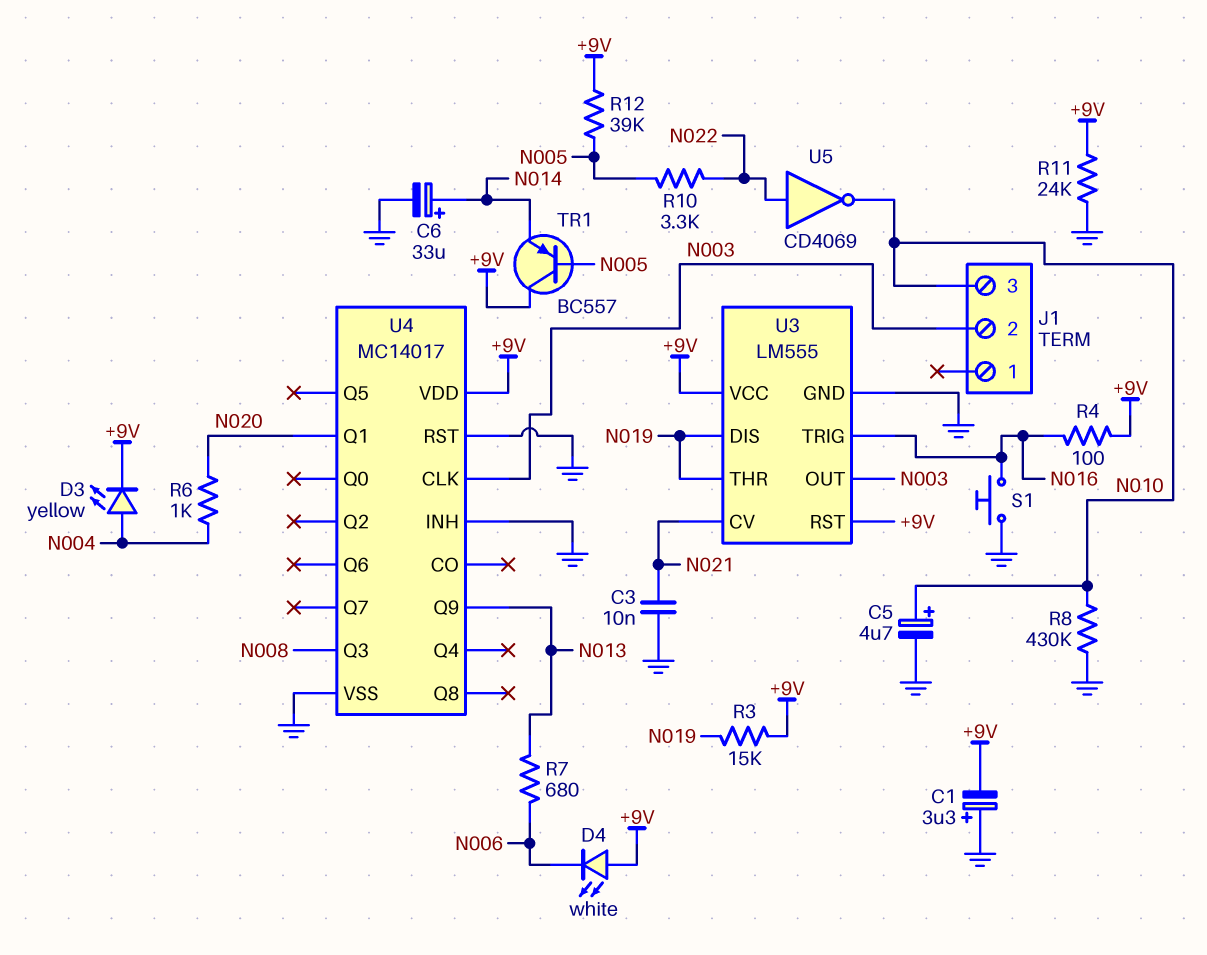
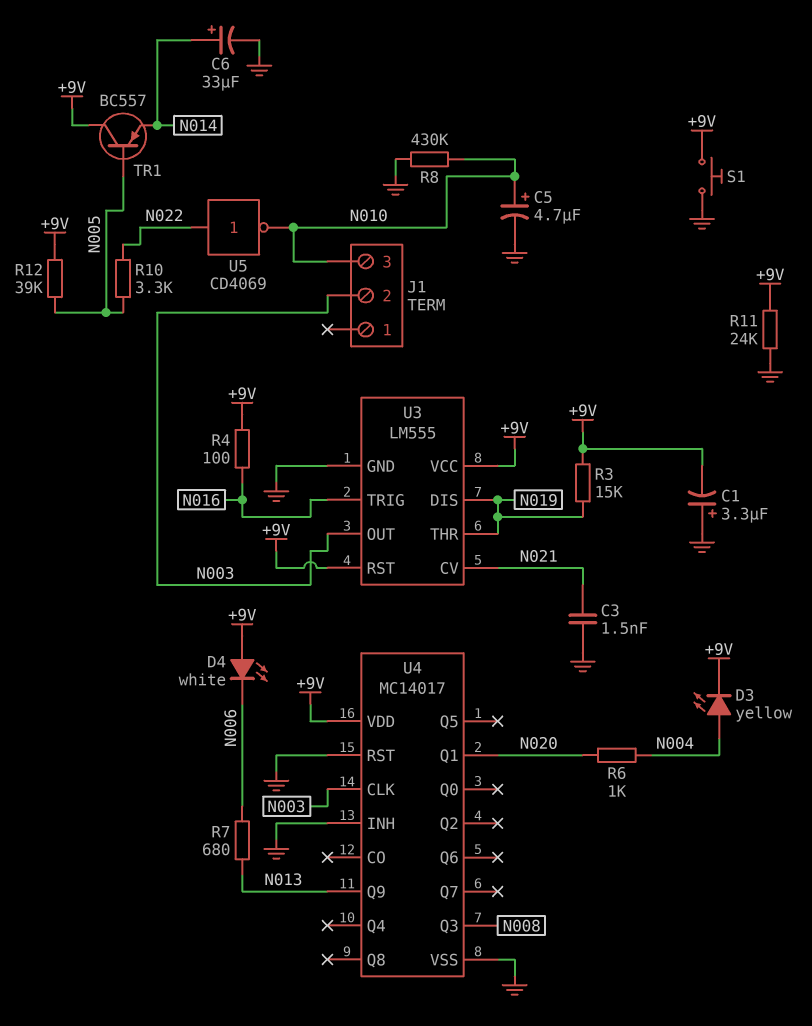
C3: 10nF (GND, N021) -> 1.5nF (GND, N021)
S1: button (GND, N016) -> button (+9V, GND)

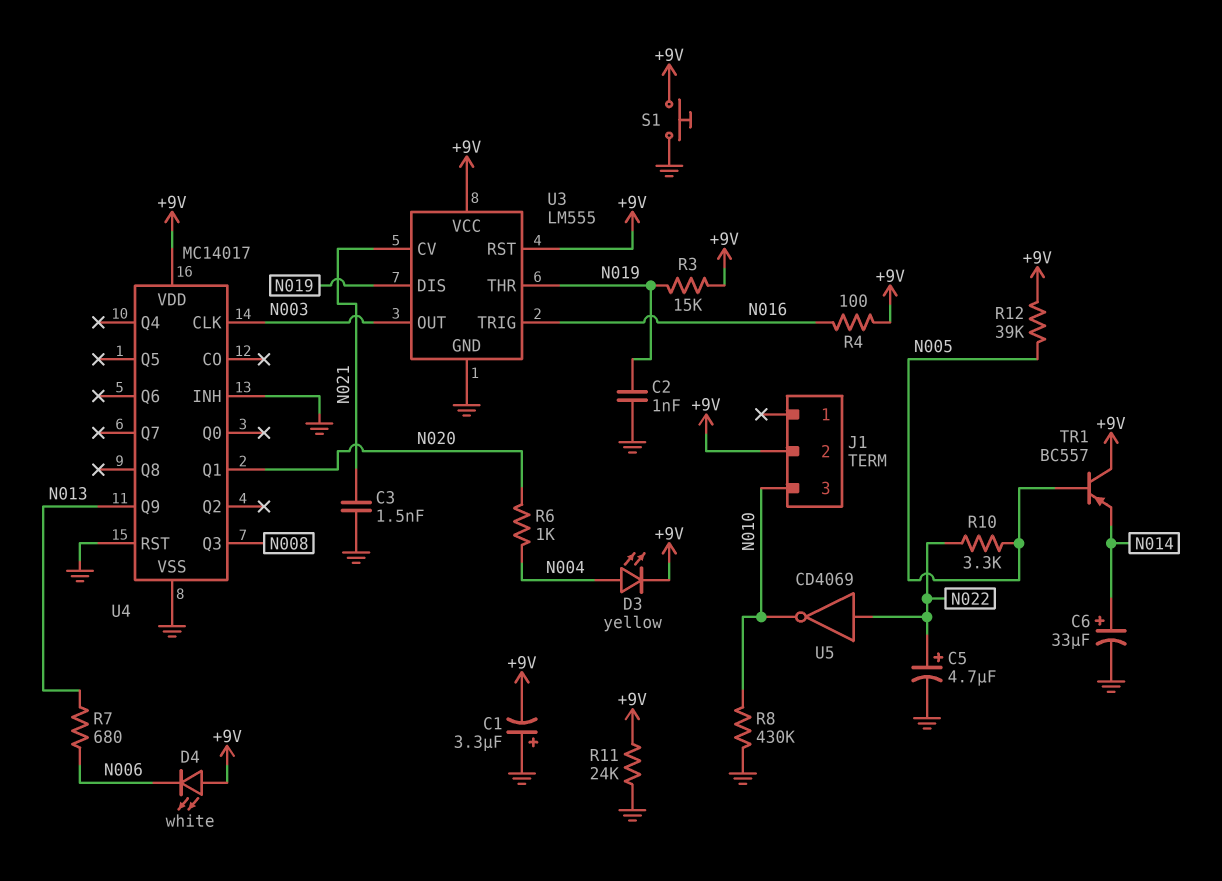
C2: none -> 1nF (GND, N019)
C5: 4.7uF (plus N010, minus GND) -> 4.7uF (plus N022, minus GND)
J1 pin 2: N003 -> +9V

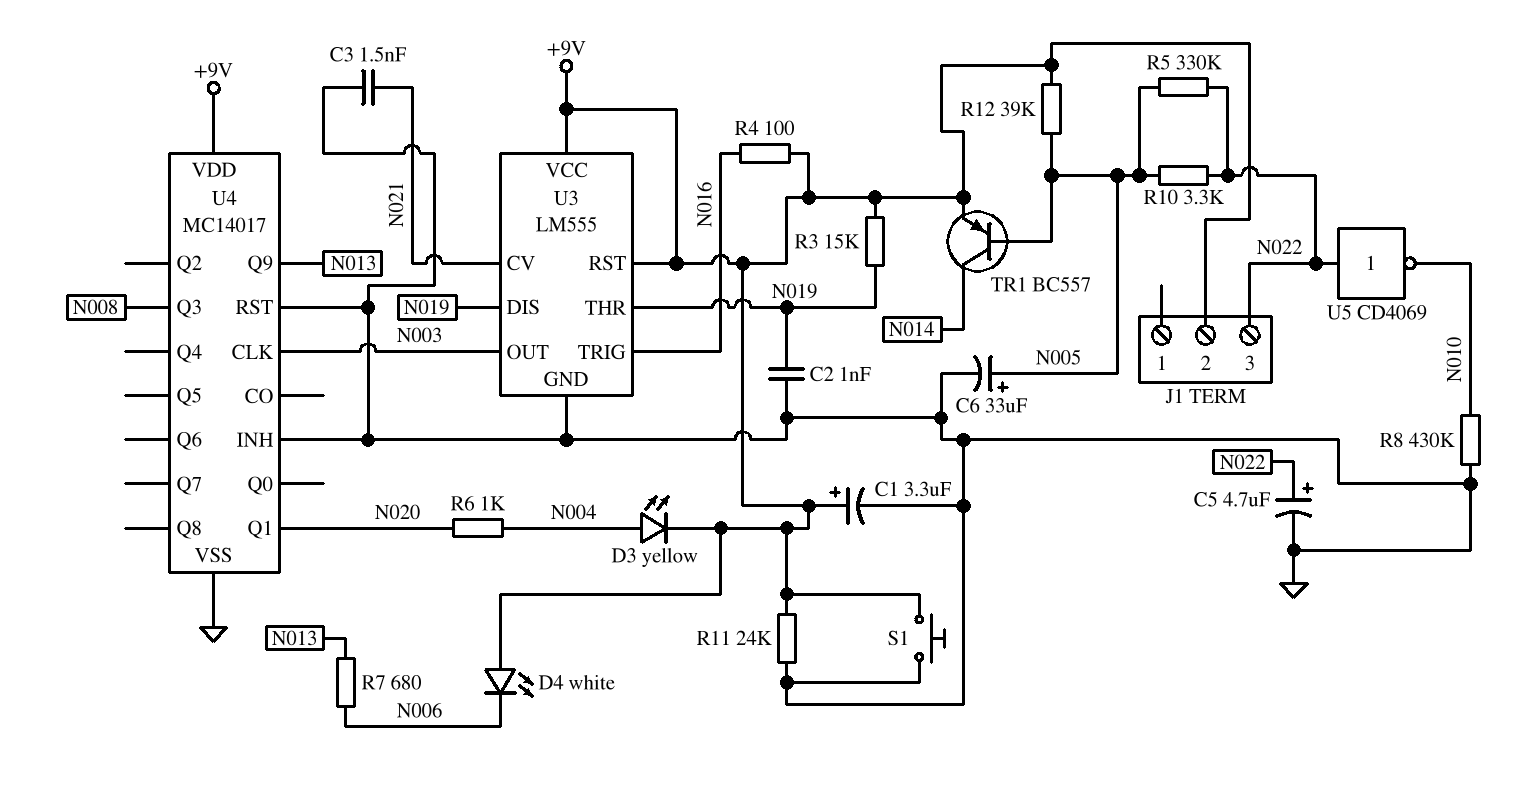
C1: 3.3uF (plus GND, minus +9V) -> 3.3uF (plus +9V, minus GND)
C6: 33uF (plus N014, minus GND) -> 33uF (plus N005, minus GND)
J1 pin 3: N010 -> N022
R5: none -> 330k (N005, N022)
TR1: PNP BC557 (B N005, C +9V, E N014) -> PNP BC557 (B N005, C N014, E +9V)

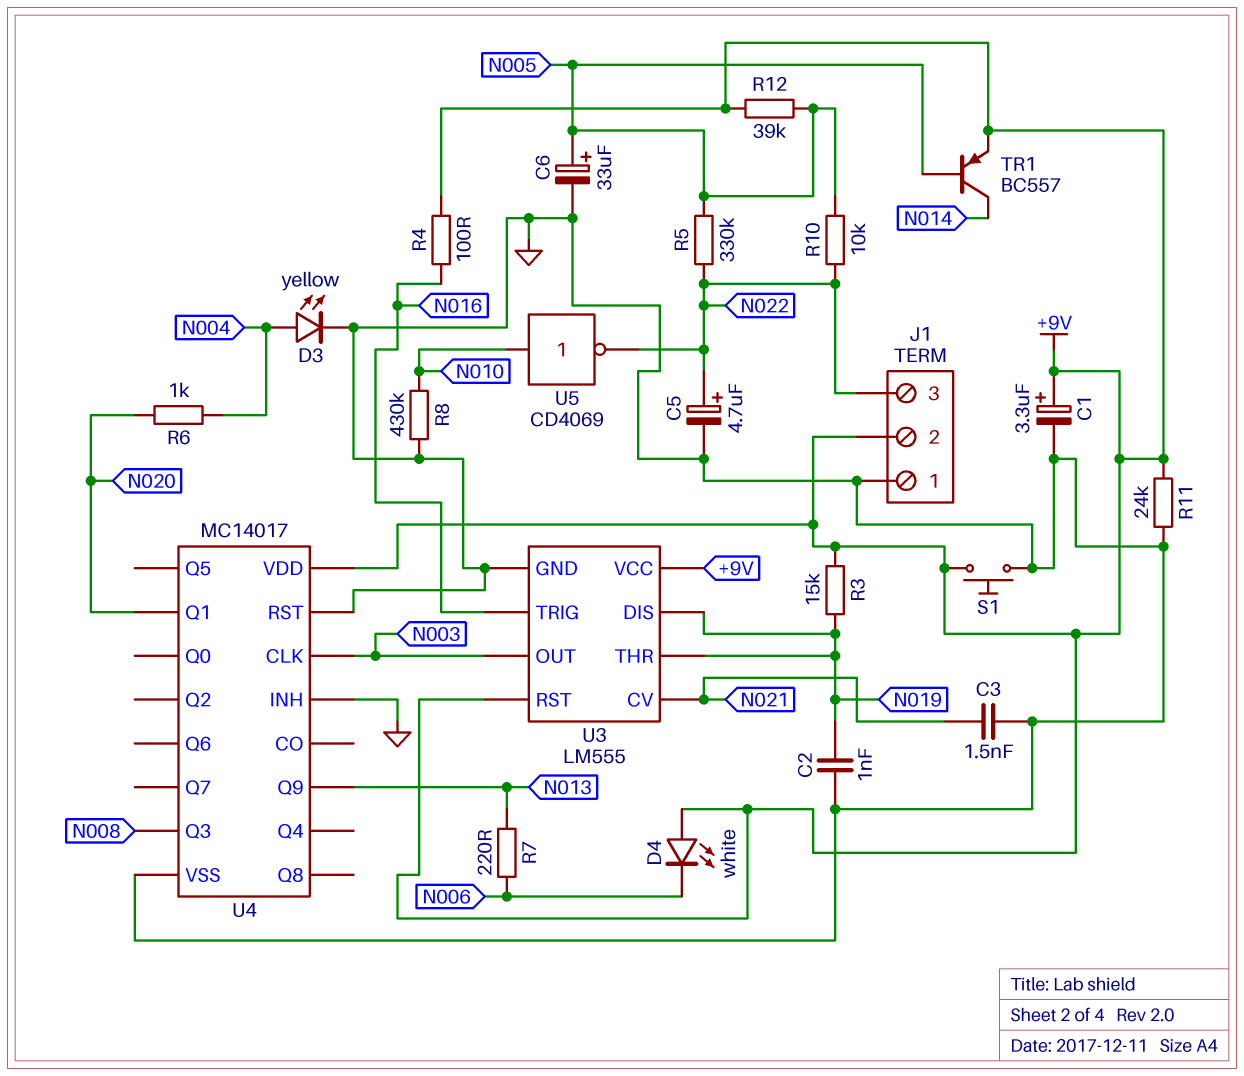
D3: LED yellow (A N004, K +9V) -> LED yellow (A N004, K GND)
J1 pin 1: none -> GND
R7: 680 (N006, N013) -> 220 (N006, N013)
R10: 3.3k (N005, N022) -> 10k (N005, N022)
U5: NOT CD4069 (in N022, out N010) -> NOT CD4069 (in N010, out N022)

